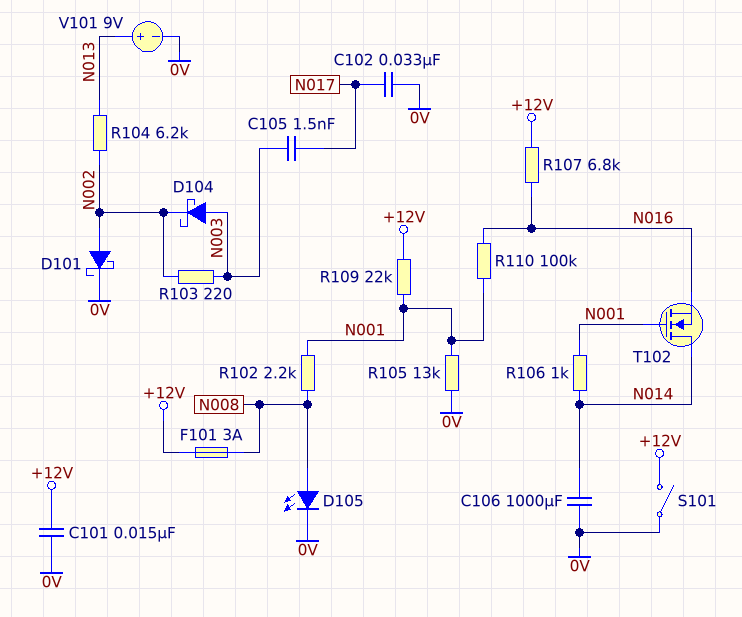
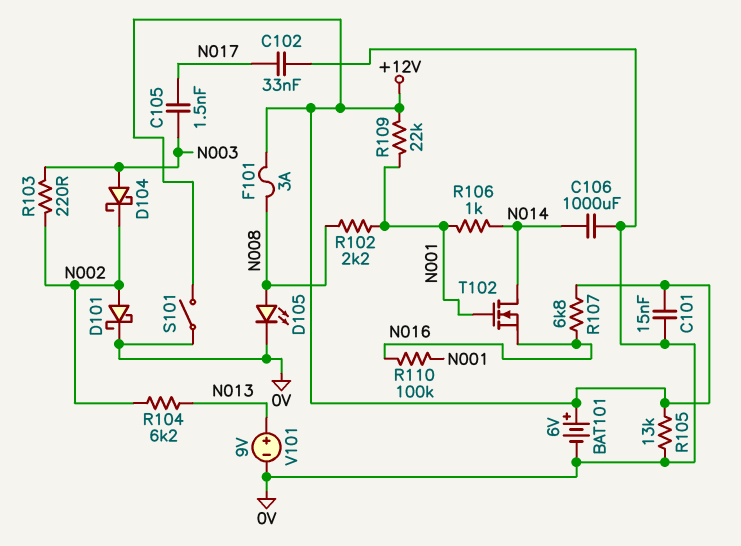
BAT101: none -> 6V (plus +12V, minus 0V)
R105: 13k (0V, N001) -> 13k (+12V, 0V)

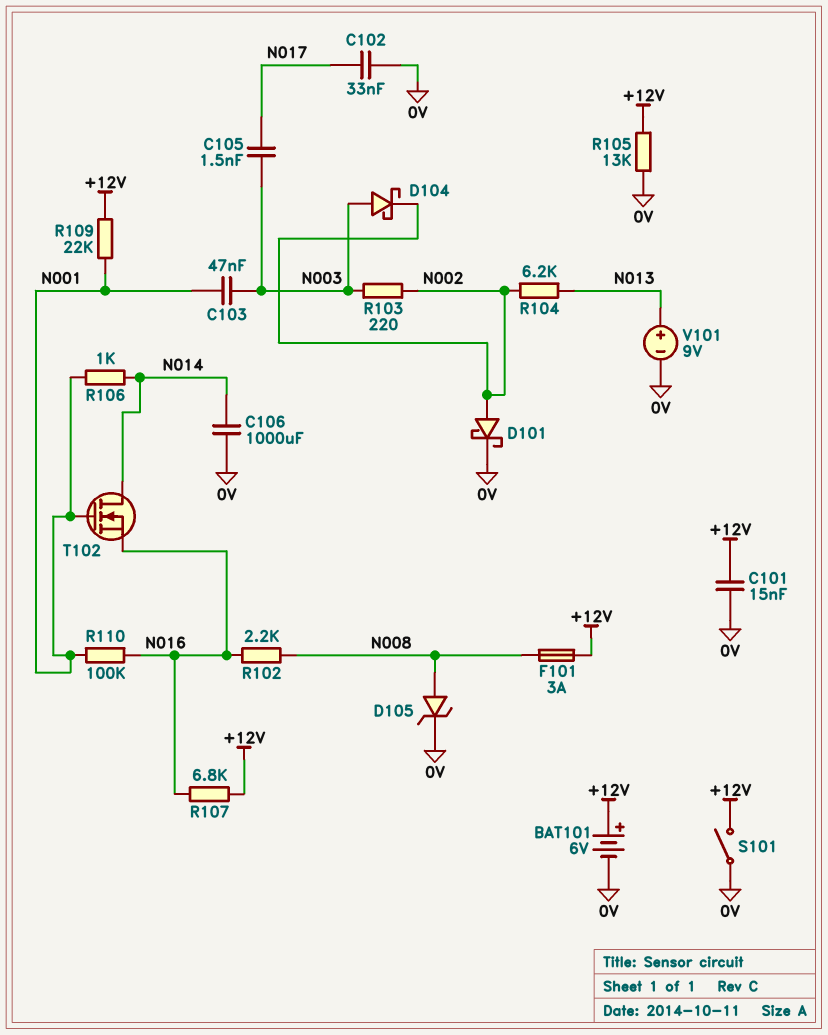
C103: none -> 47nF (N001, N003)
D105: LED (A N008, K 0V) -> zener (A N008, K 0V)
R102: 2.2k (N001, N008) -> 2.2k (N008, N016)

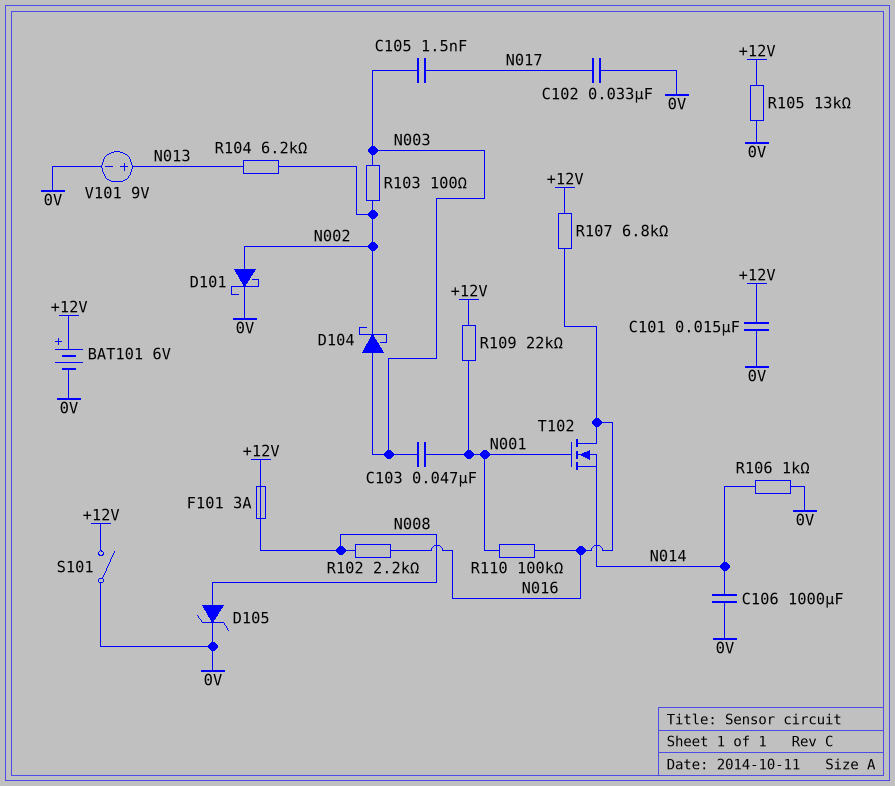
R103: 220 (N002, N003) -> 100 (N002, N003)
R106: 1k (N001, N014) -> 1k (0V, N014)
T102: NMOS (G N001, D N014, S N016) -> NMOS (G N001, D N016, S N014)

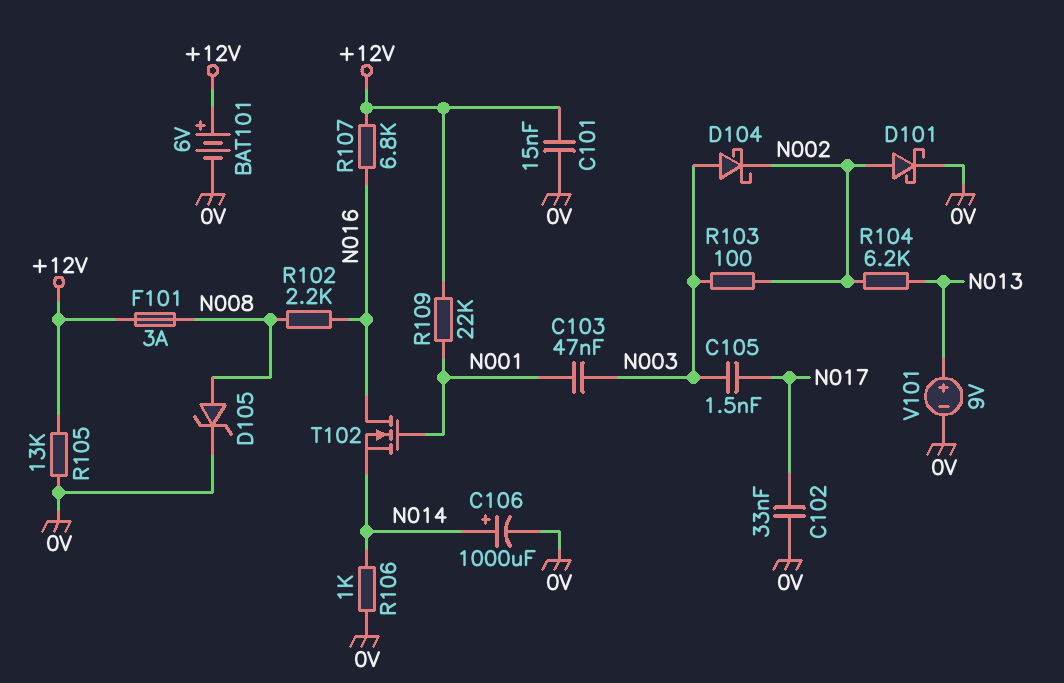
C106: 1000uF (0V, N014) -> 1000uF (plus N014, minus 0V)
R110: 100k (N001, N016) -> none
S101: switch (+12V, 0V) -> none

